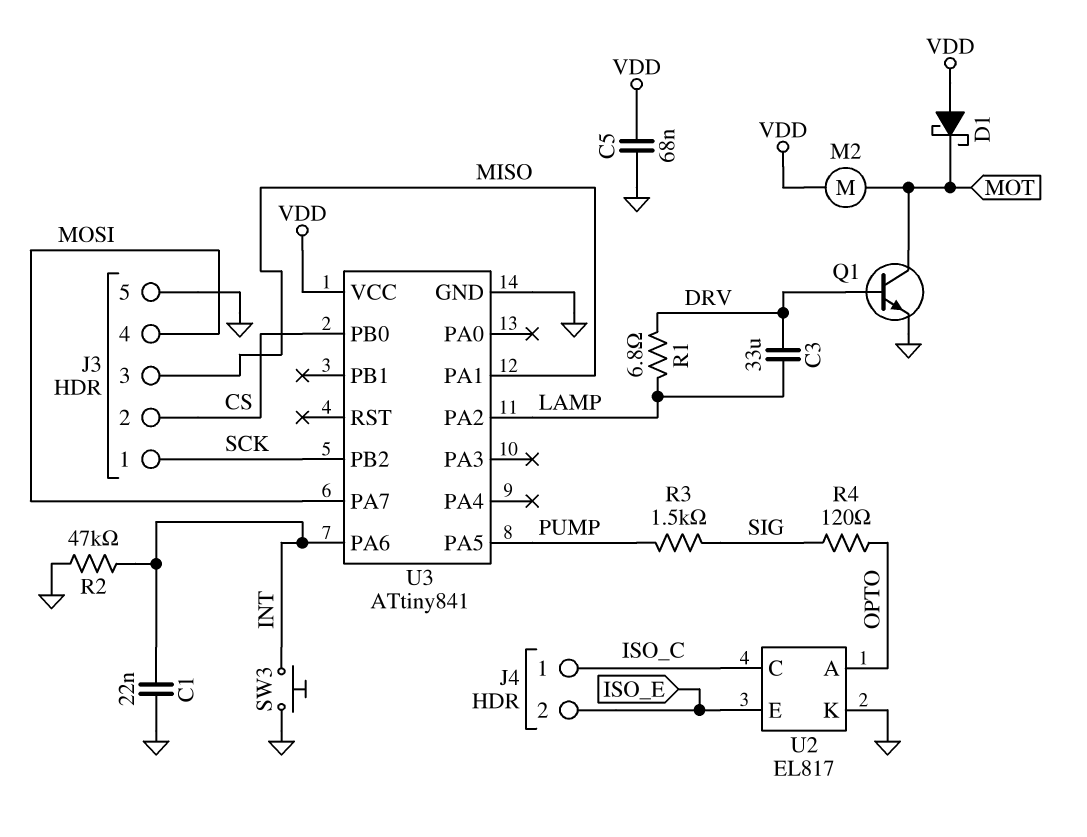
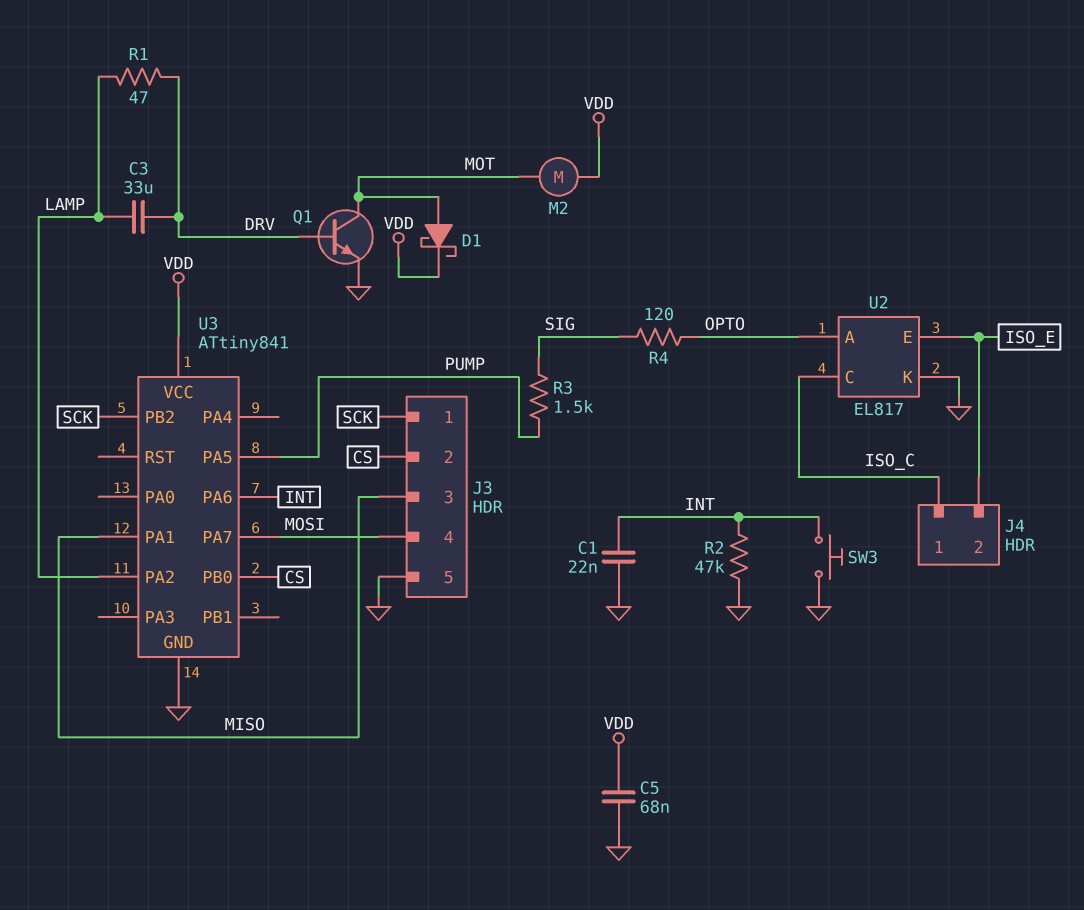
D1: schottky (A VDD, K MOT) -> schottky (A MOT, K VDD)
R1: 6.8 (DRV, LAMP) -> 47 (DRV, LAMP)

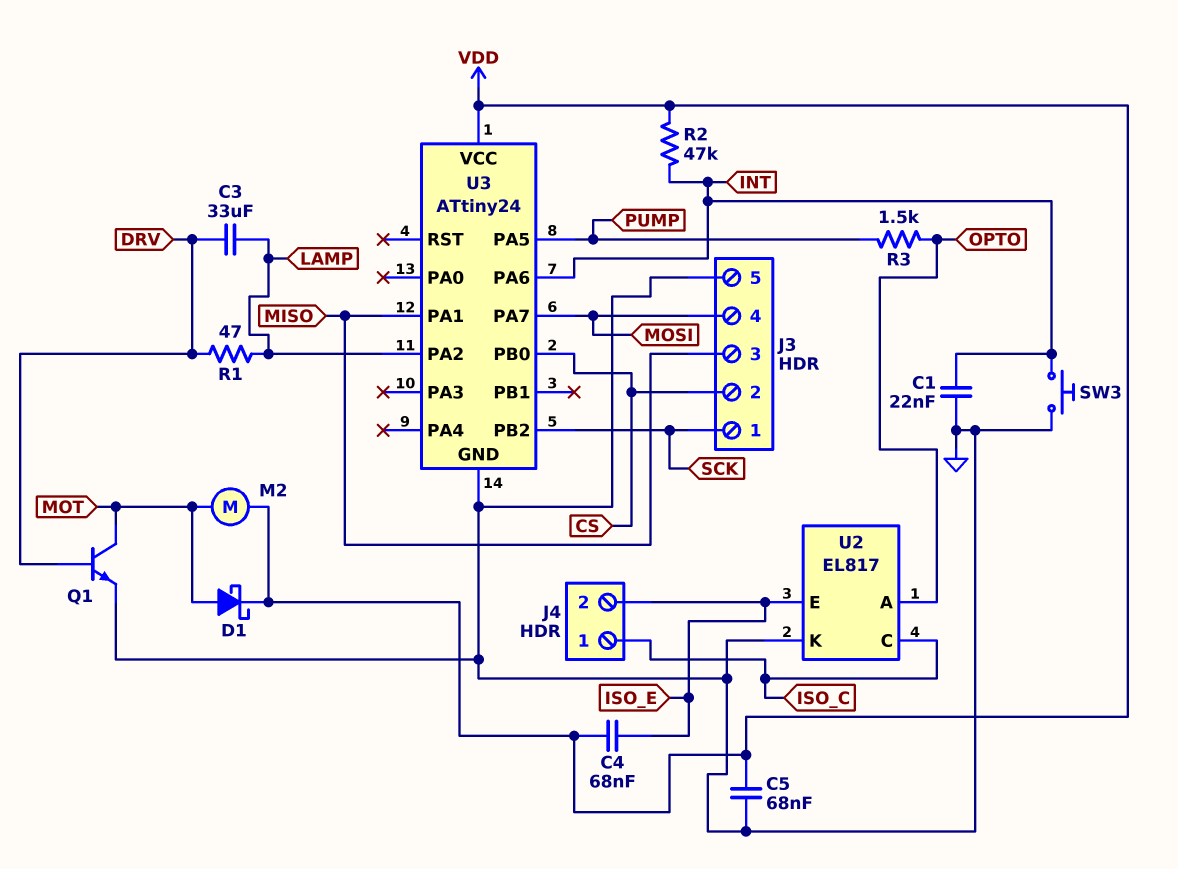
C4: none -> 68nF (ISO_E, VDD)
R2: 47k (GND, INT) -> 47k (INT, VDD)
R3: 1.5k (PUMP, SIG) -> 1.5k (OPTO, PUMP)
R4: 120 (OPTO, SIG) -> none
U3: ATtiny841 -> ATtiny24

